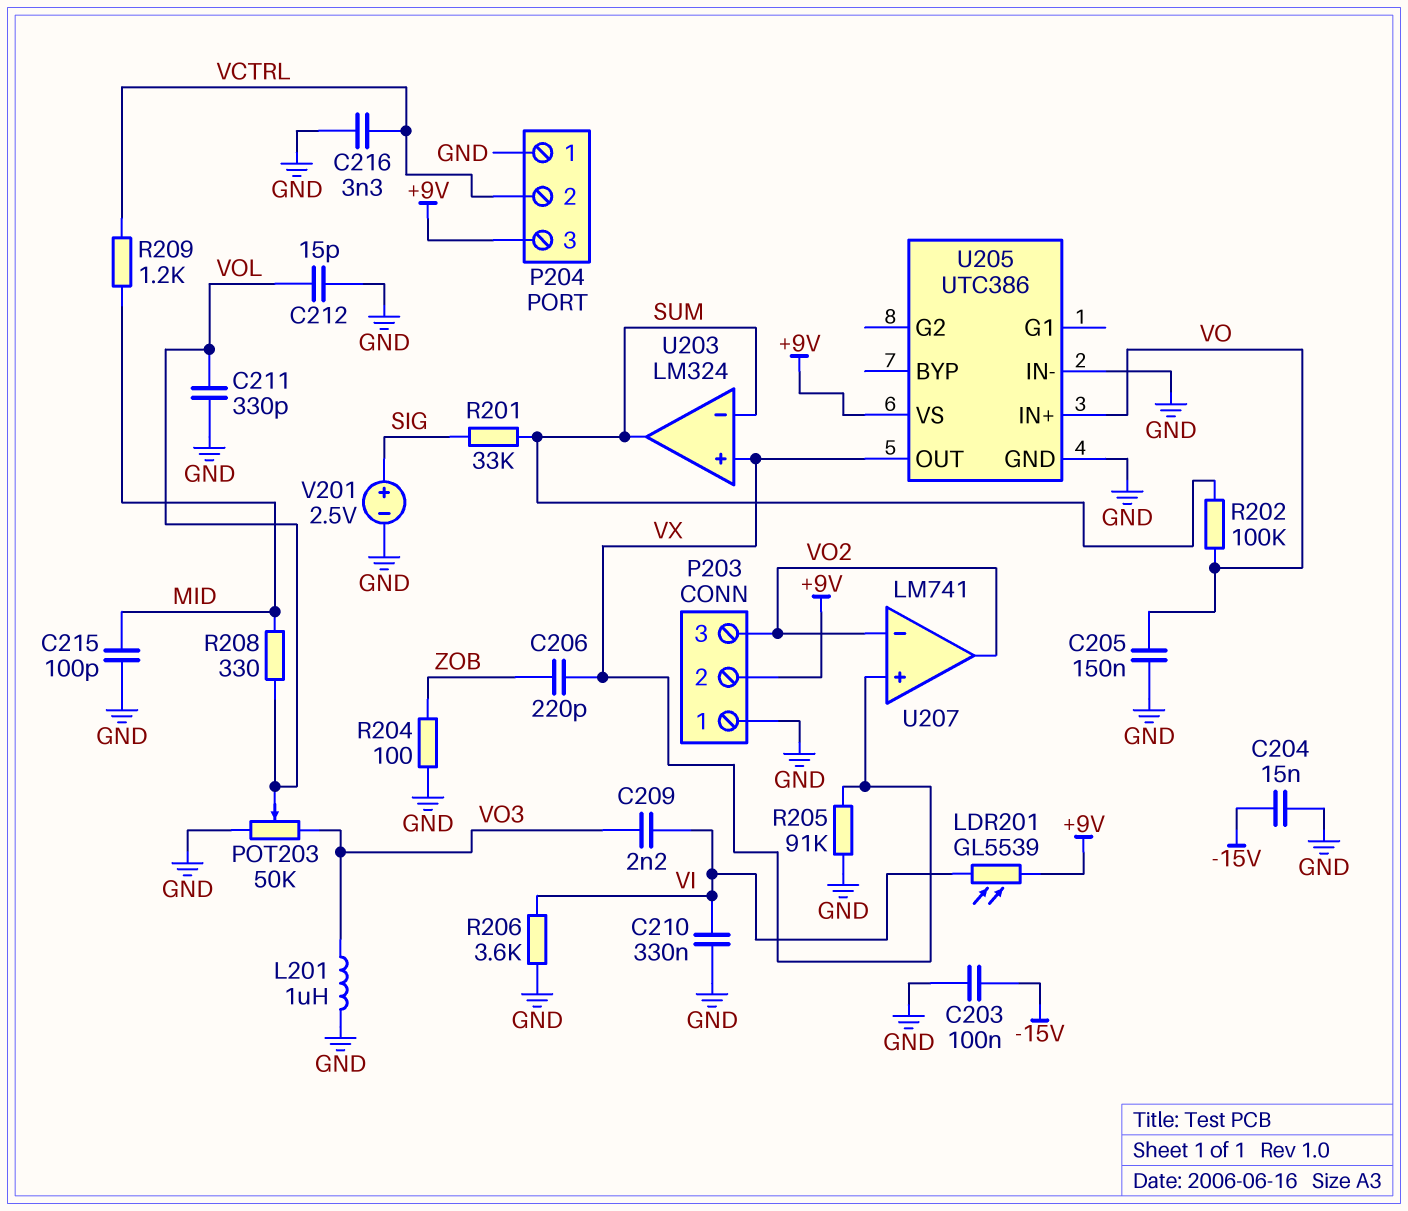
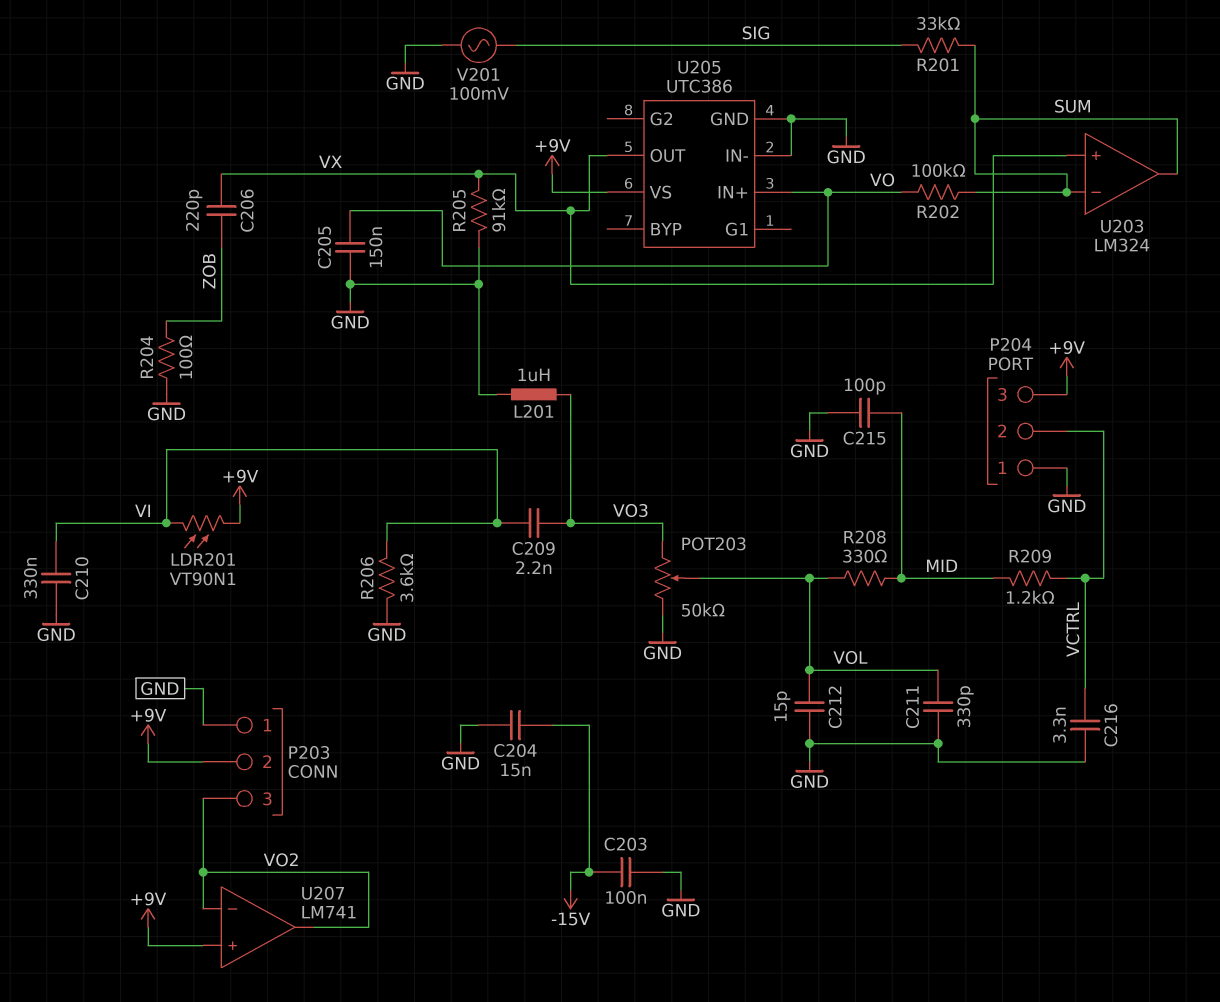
LDR201: GL5539 (+9V, VI) -> VT90N1 (+9V, VI)
U207 pin in+: VX -> +9V
V201: 2.5V (plus SIG, minus GND) -> AC 100mV (GND, SIG)

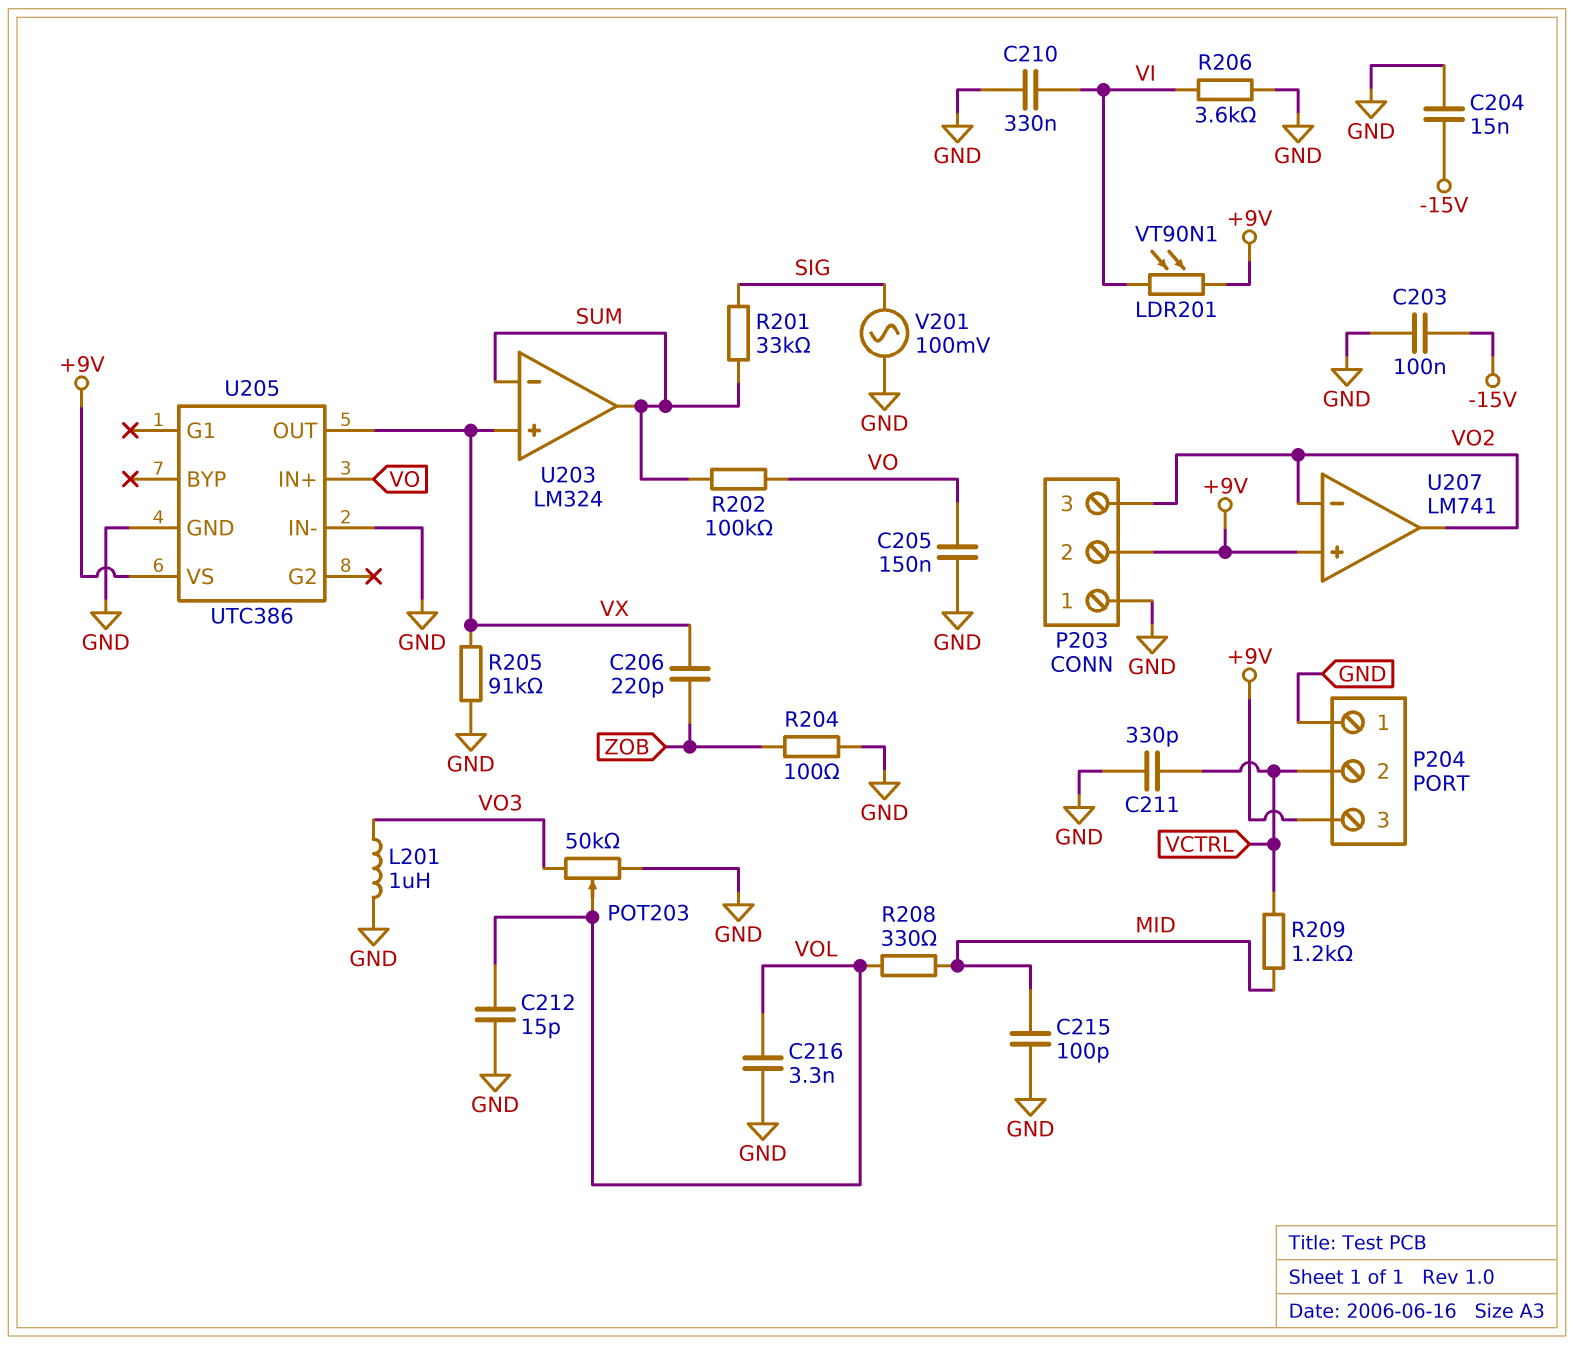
C209: 2.2nF (VI, VO3) -> none
C211: 330pF (GND, VOL) -> 330pF (GND, VCTRL)
C216: 3.3nF (GND, VCTRL) -> 3.3nF (GND, VOL)

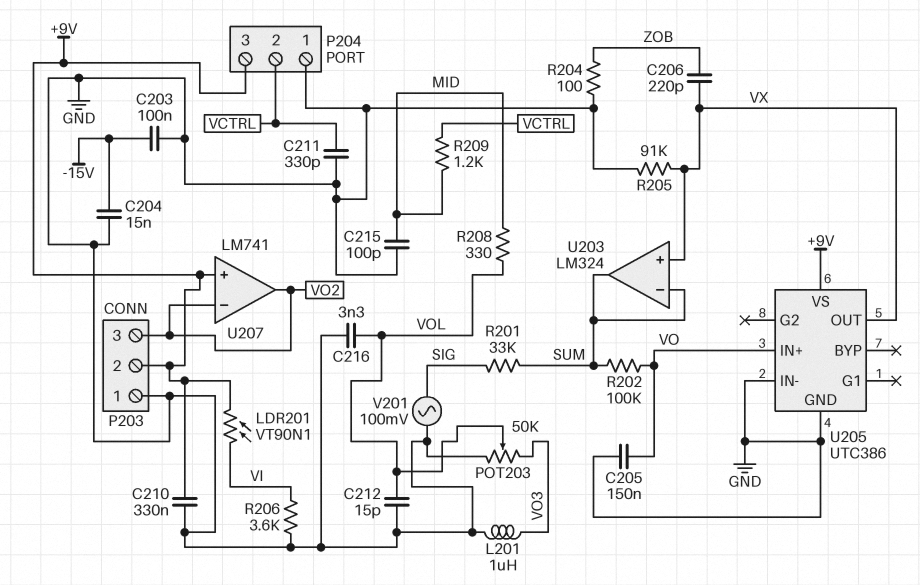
C210: 330nF (GND, VI) -> 330nF (+9V, GND)

